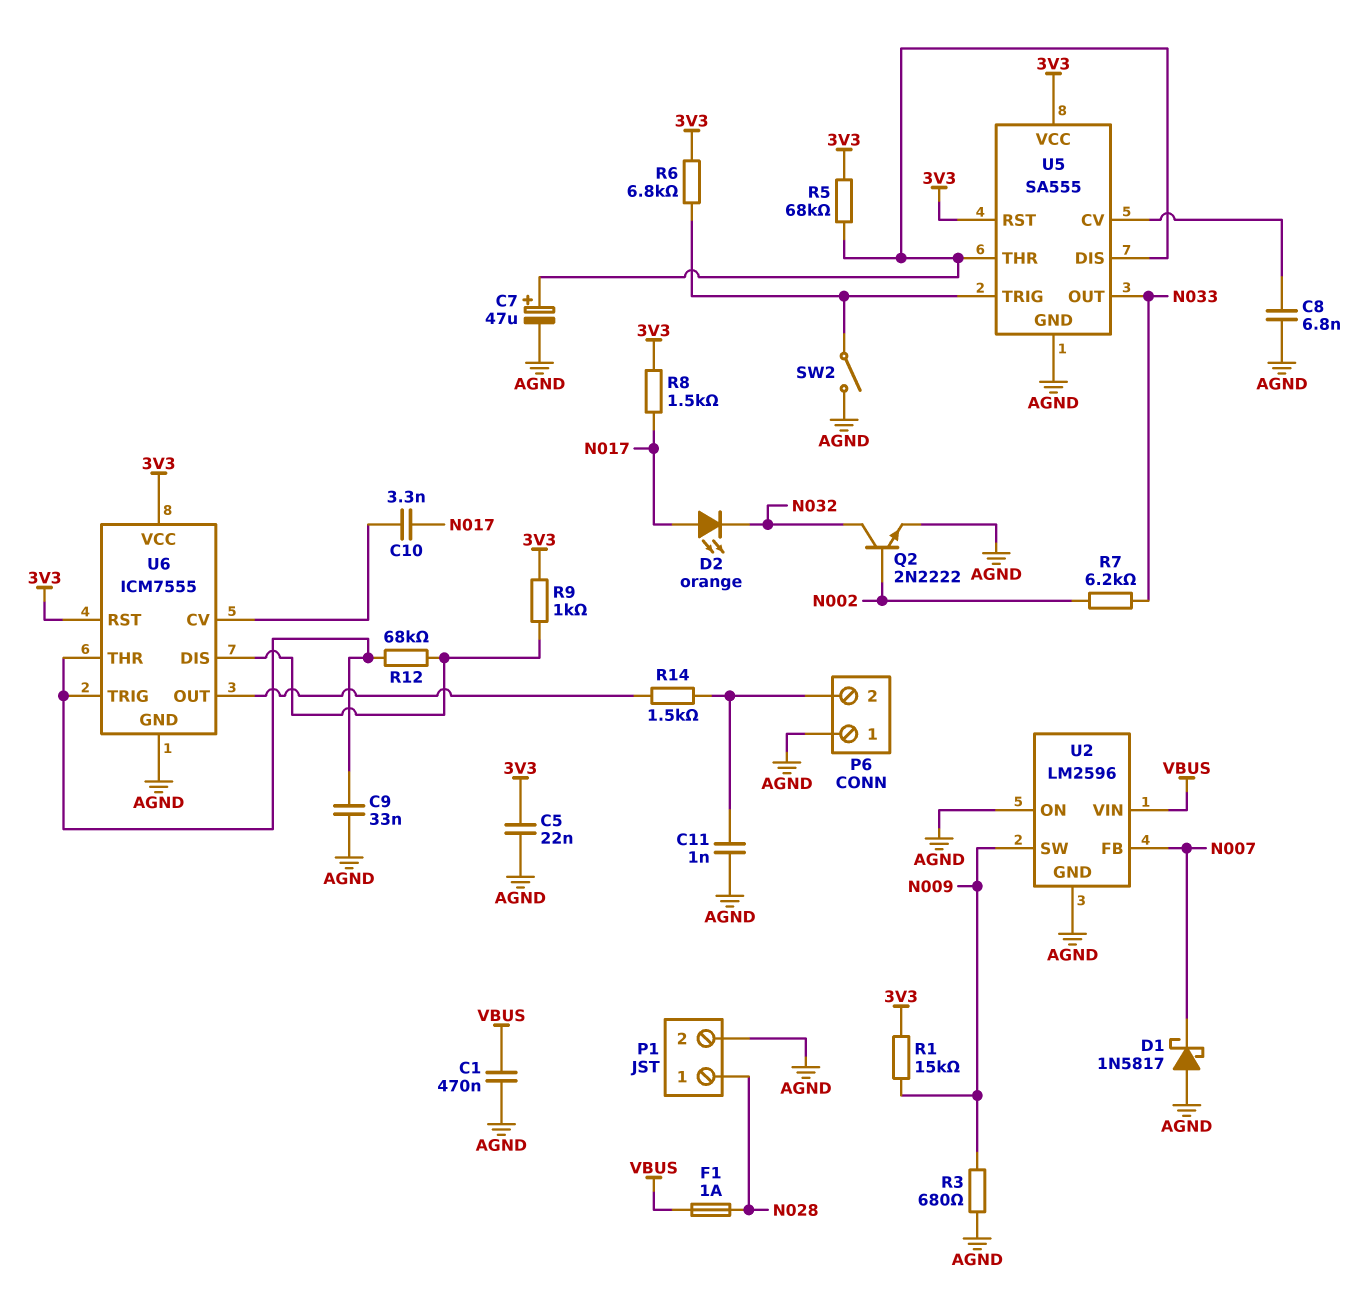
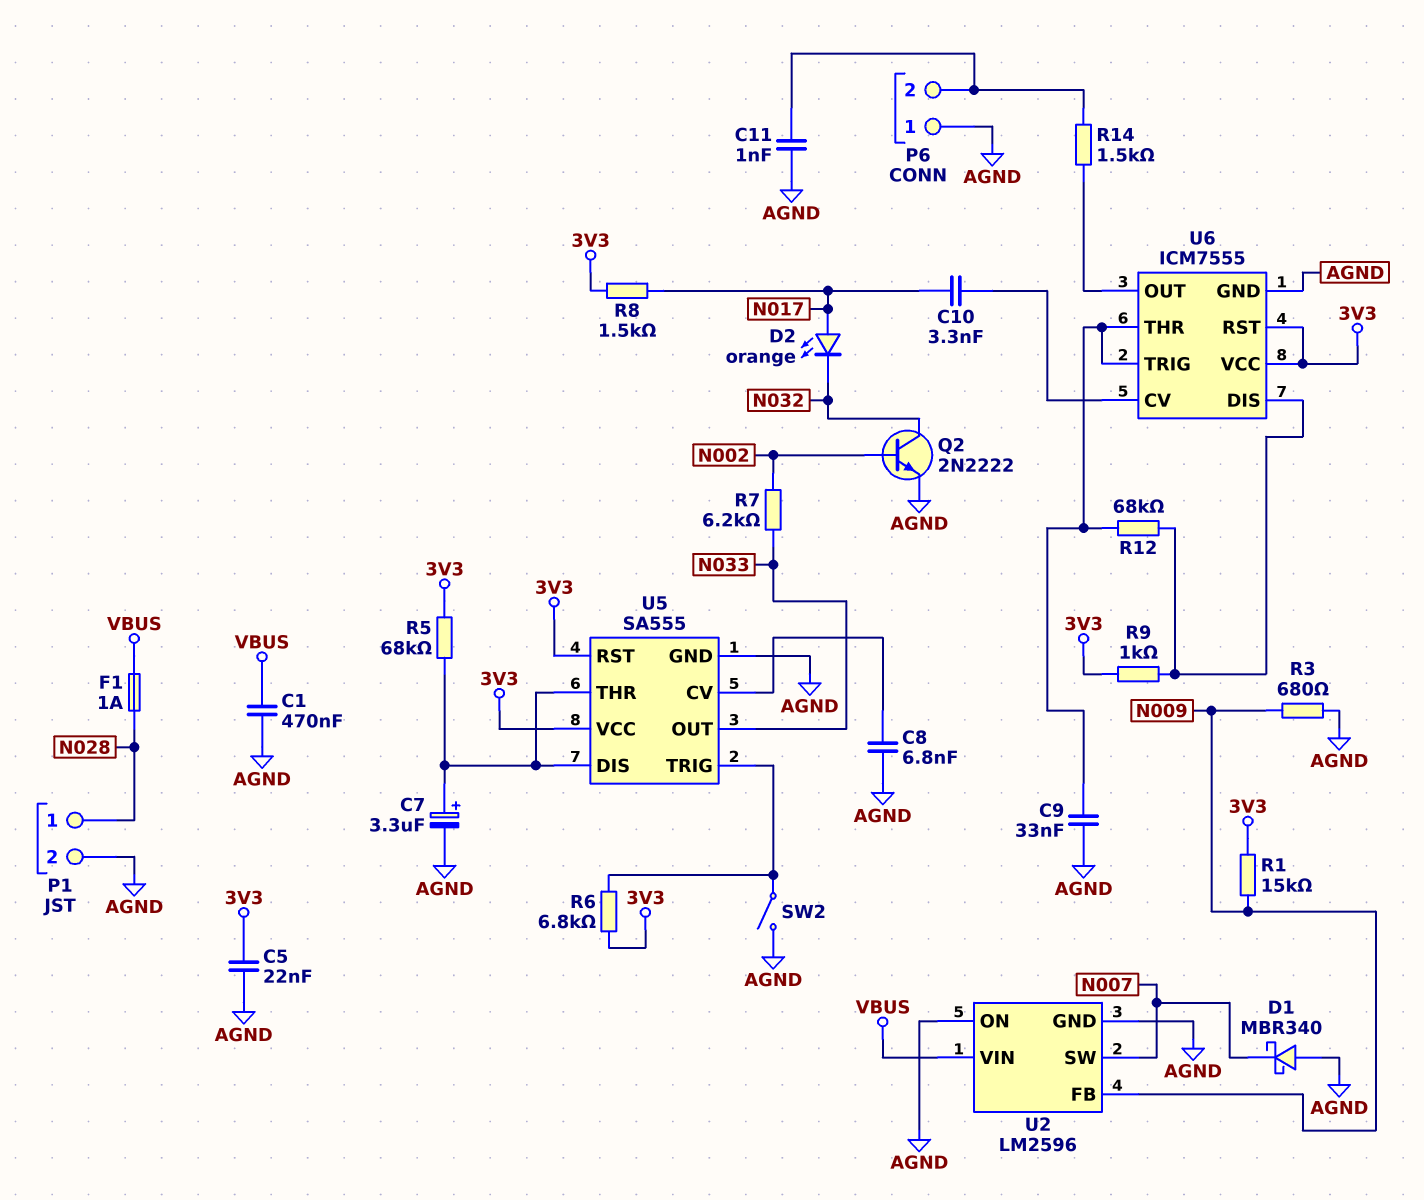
C7: 47uF (plus U5/DIS, minus AGND) -> 3.3uF (plus U5/DIS, minus AGND)
D1: schottky 1N5817 (A AGND, K N007) -> schottky MBR340 (A AGND, K N007)
U2 pin FB: N007 -> N009
U2 pin SW: N009 -> N007

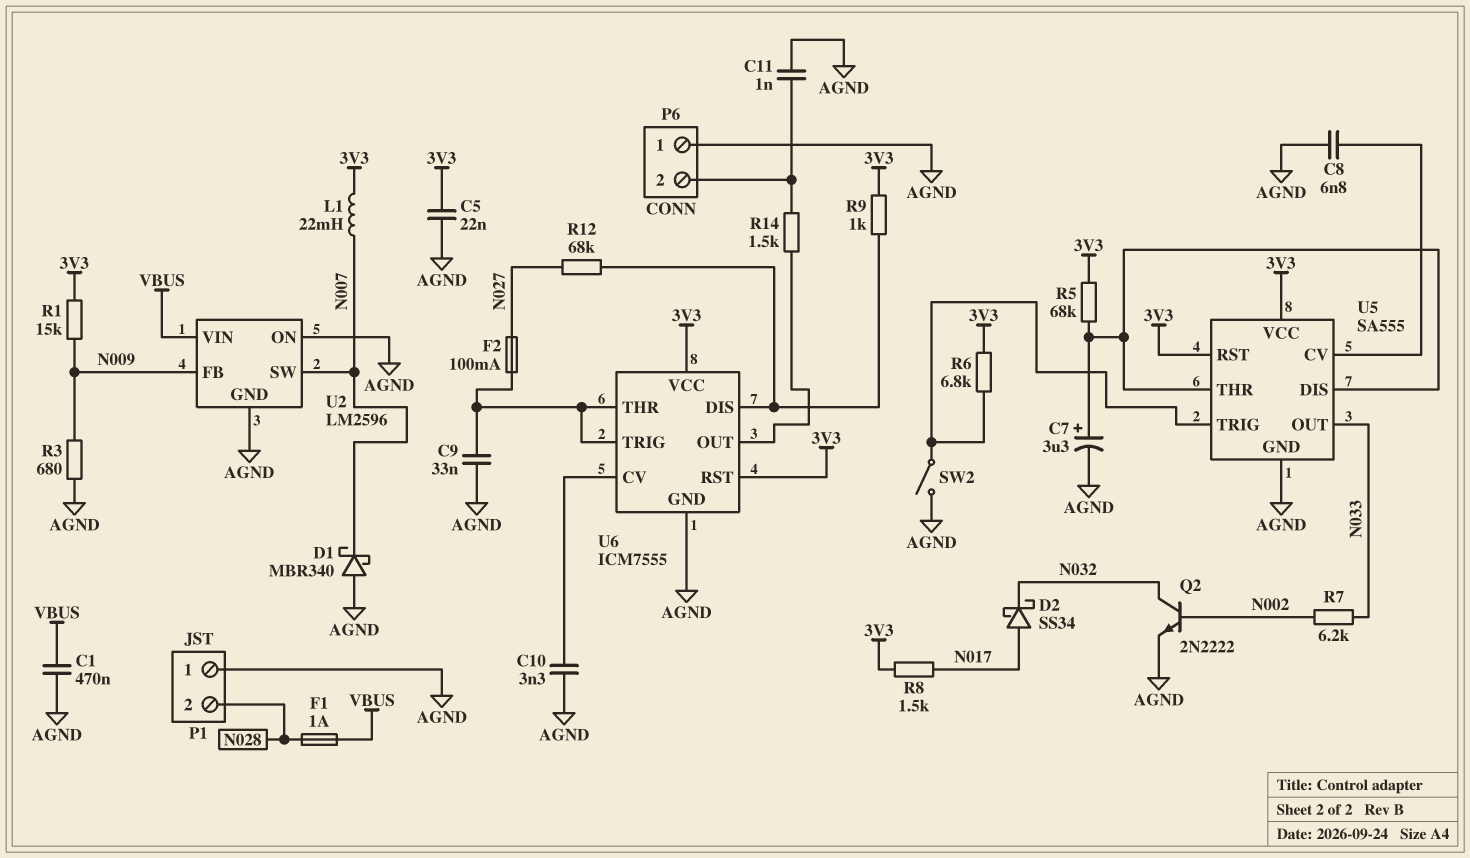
C10: 3.3nF (N017, U6/CV) -> 3.3nF (AGND, U6/CV)
D2: LED orange (A N017, K N032) -> schottky SS34 (A N017, K N032)
F2: none -> 100mA (N027, U6/THR)
L1: none -> 22mH (3V3, N007)
P1 pin 1: N028 -> AGND
P1 pin 2: AGND -> N028
R12: 68k (U6/DIS, U6/THR) -> 68k (N027, U6/DIS)

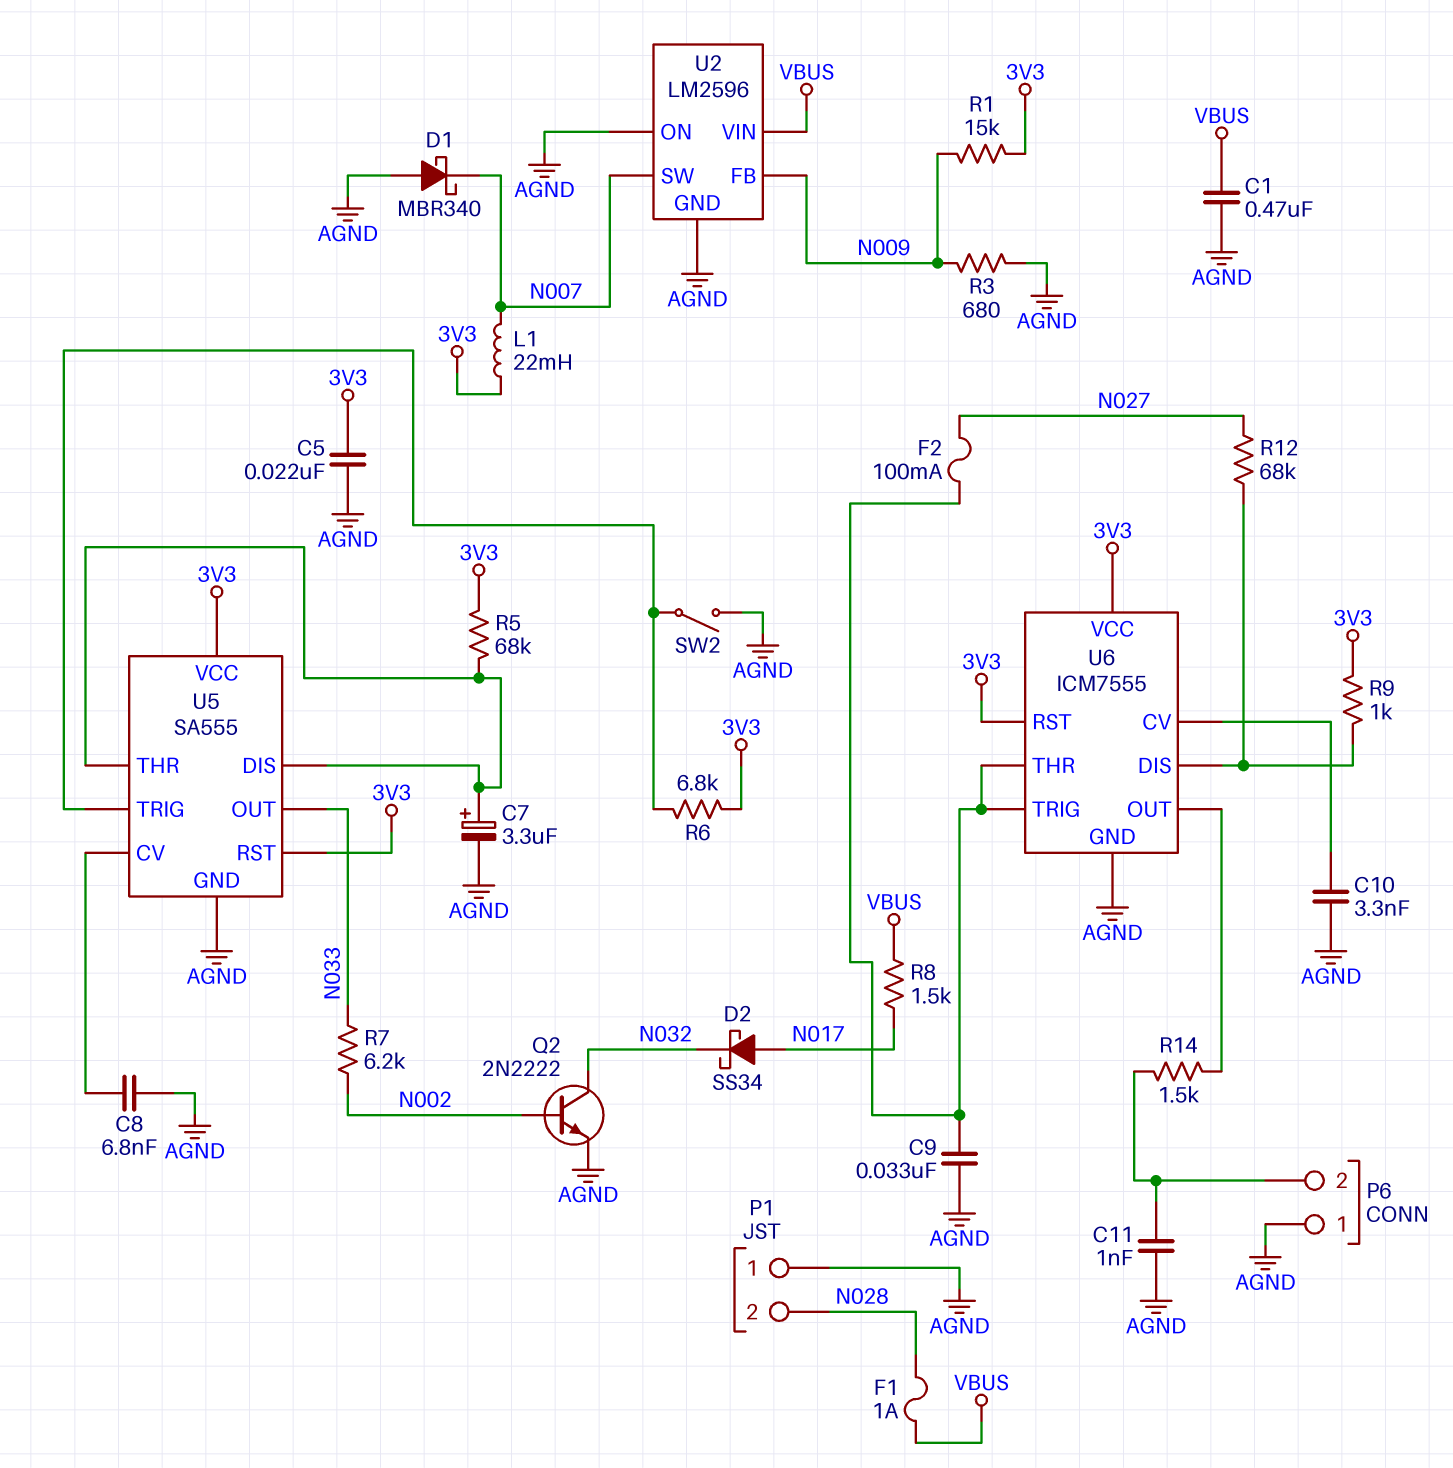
R8: 1.5k (3V3, N017) -> 1.5k (N017, VBUS)

